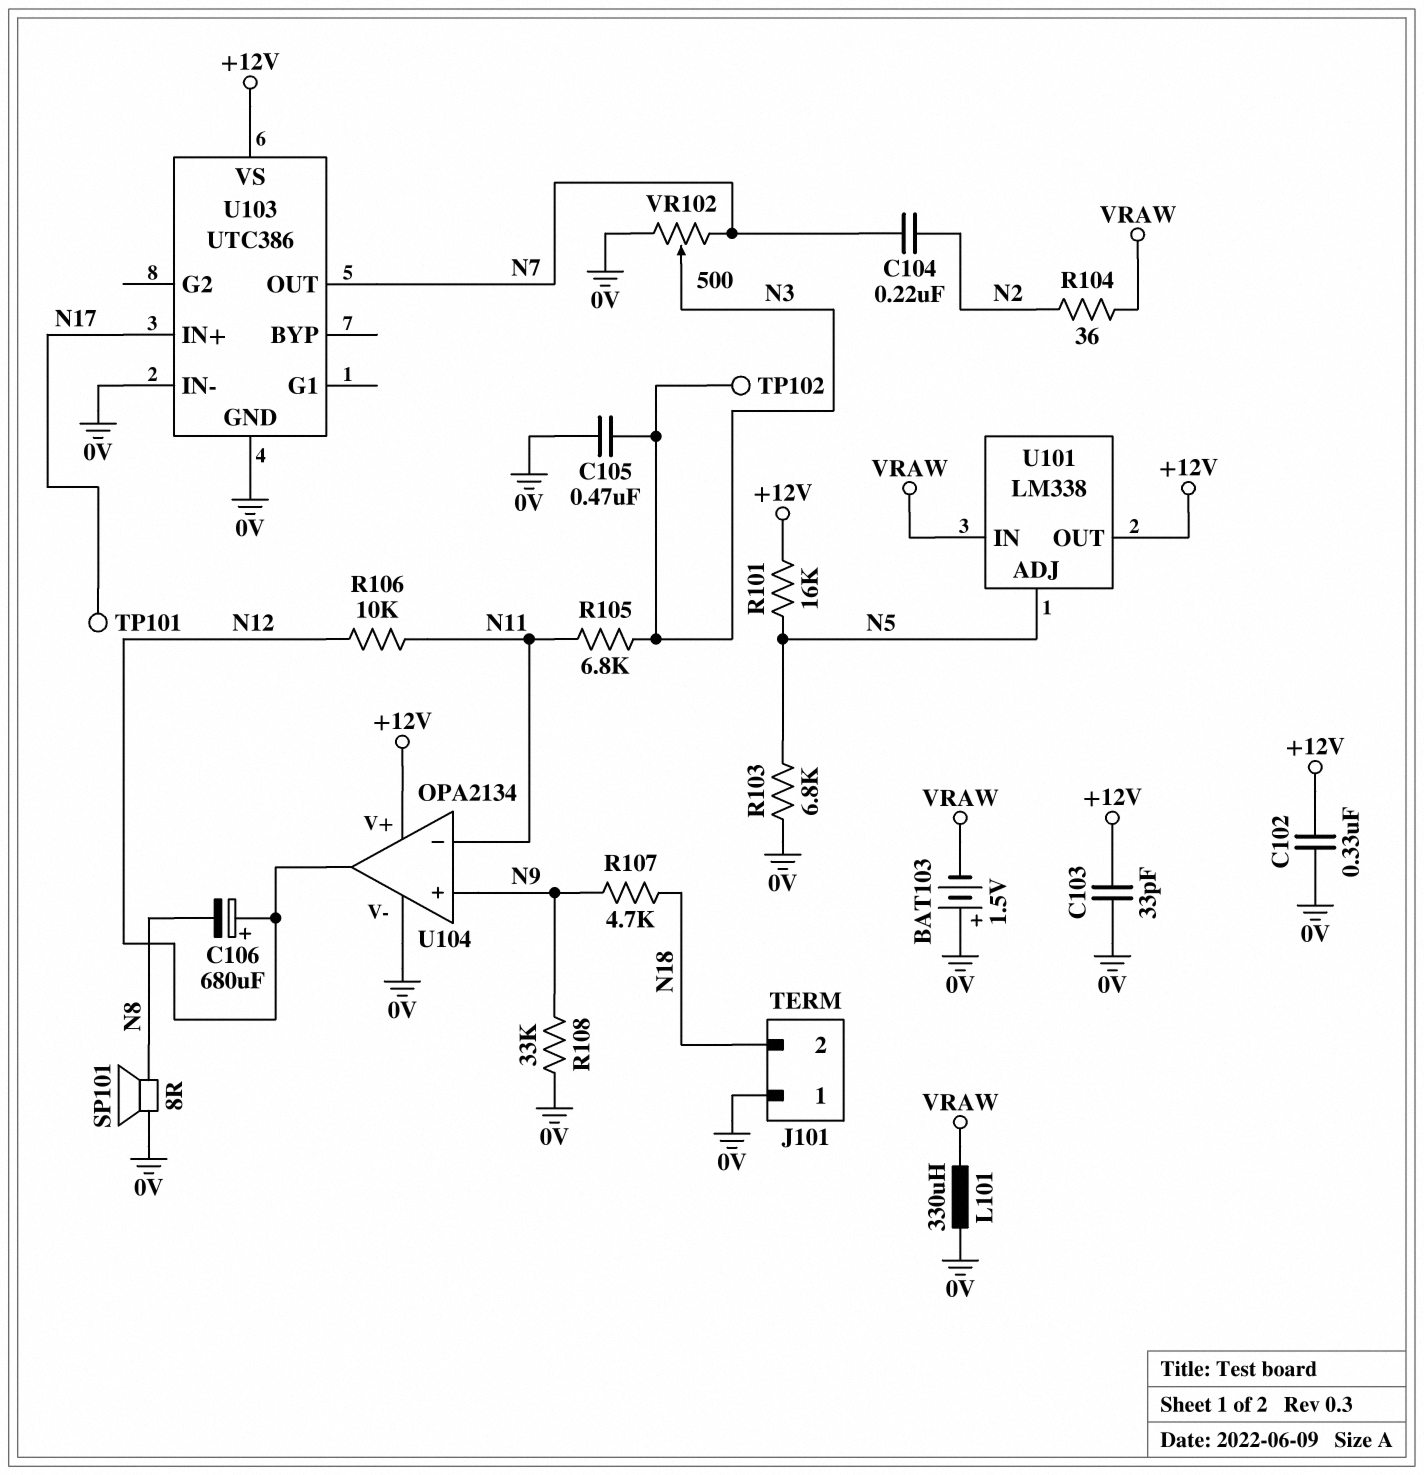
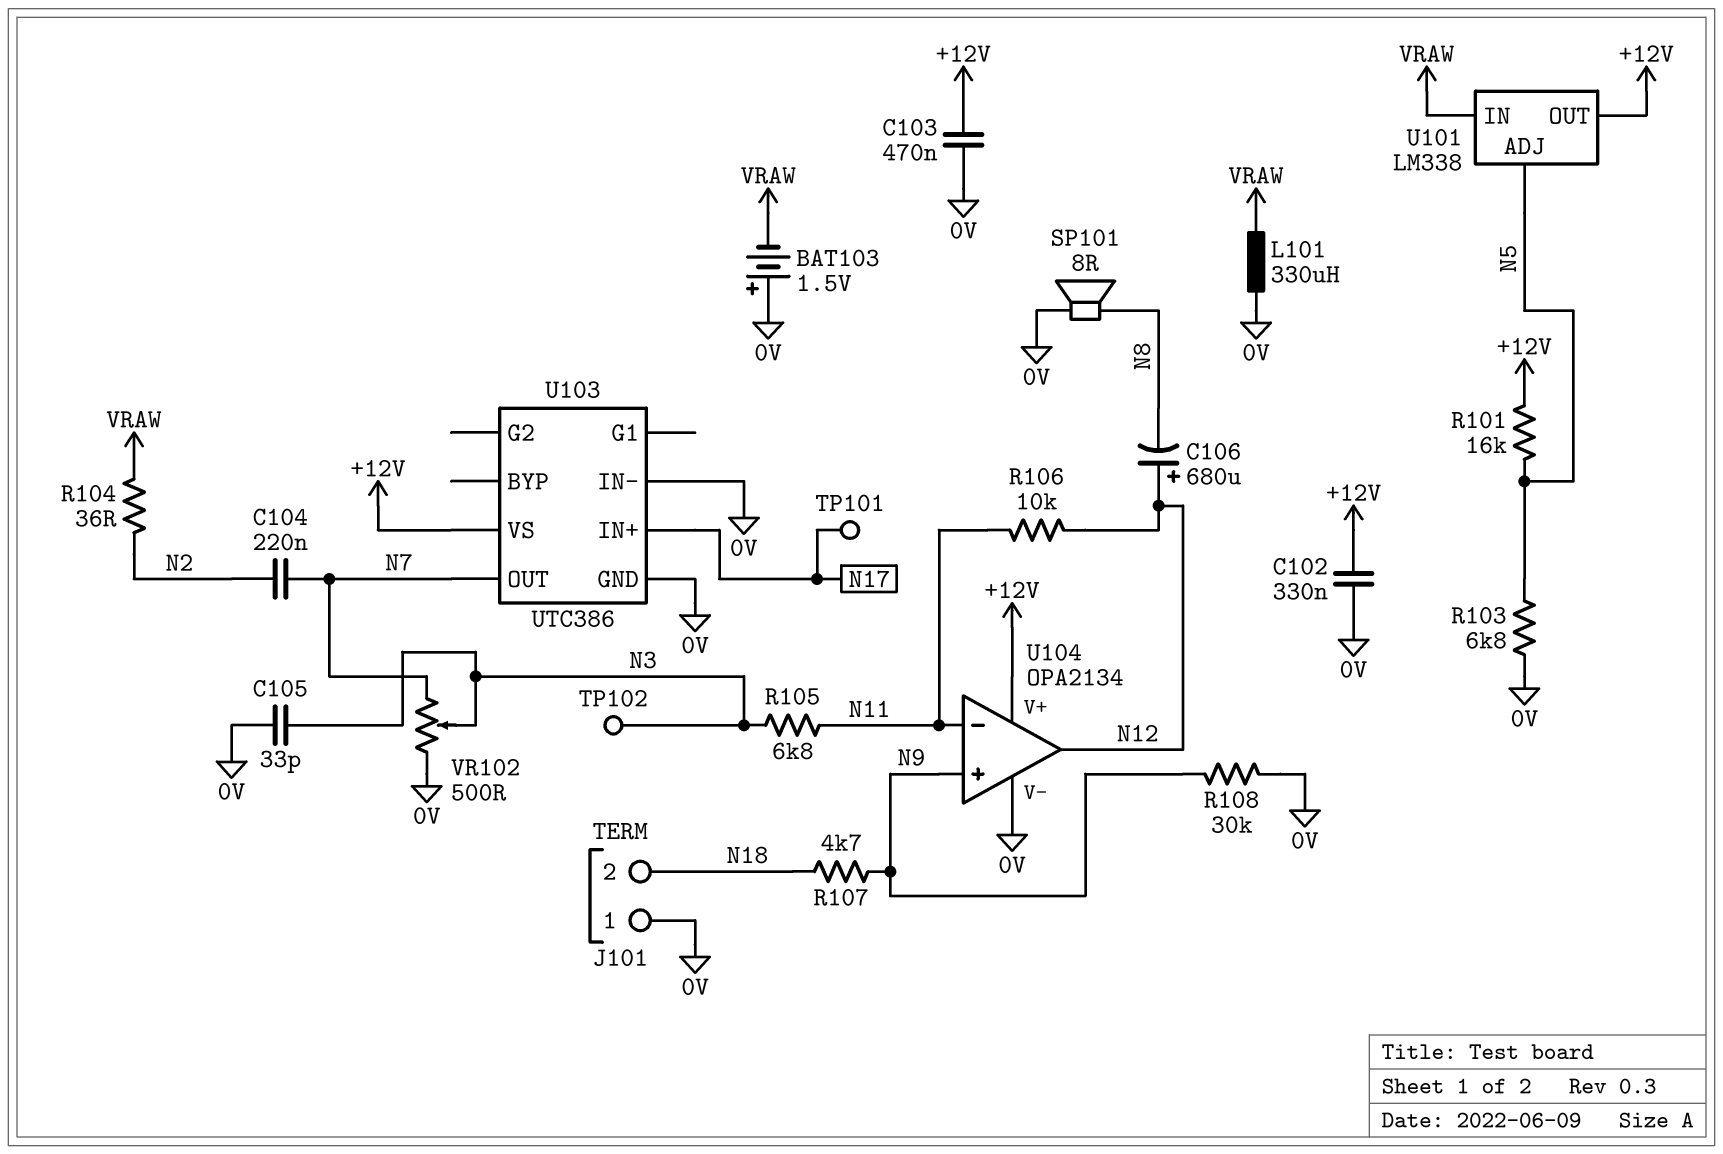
C103: 33pF (+12V, 0V) -> 470nF (+12V, 0V)
C105: 470nF (0V, N3) -> 33pF (0V, N3)
R108: 33k (0V, N9) -> 30k (0V, N9)

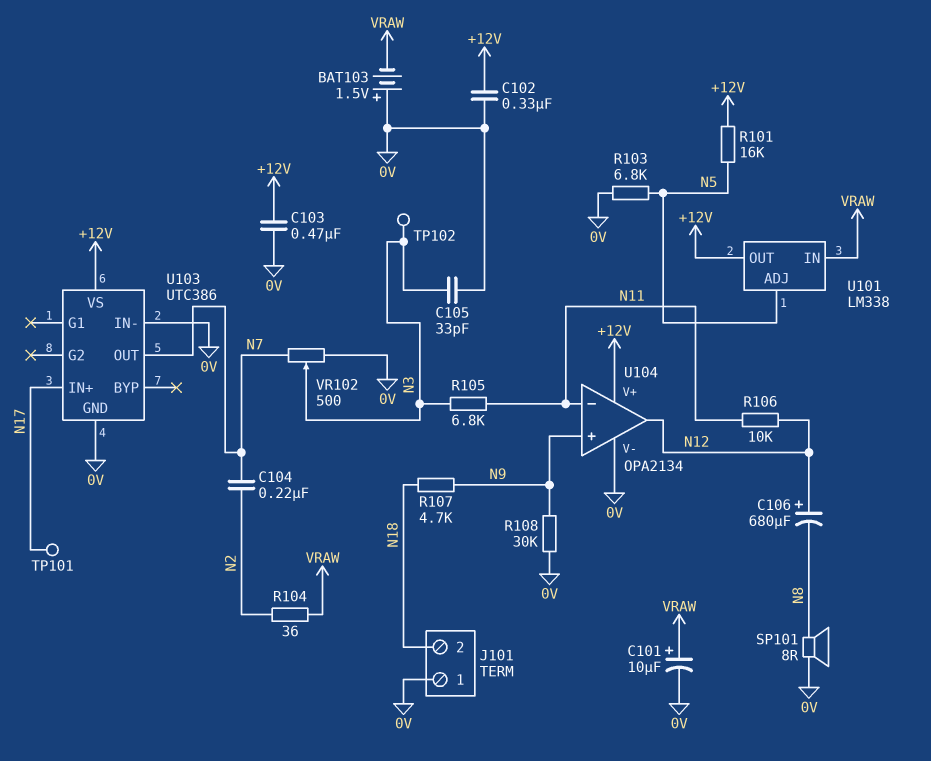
C101: none -> 10uF (plus VRAW, minus 0V)
L101: 330uH (0V, VRAW) -> none

